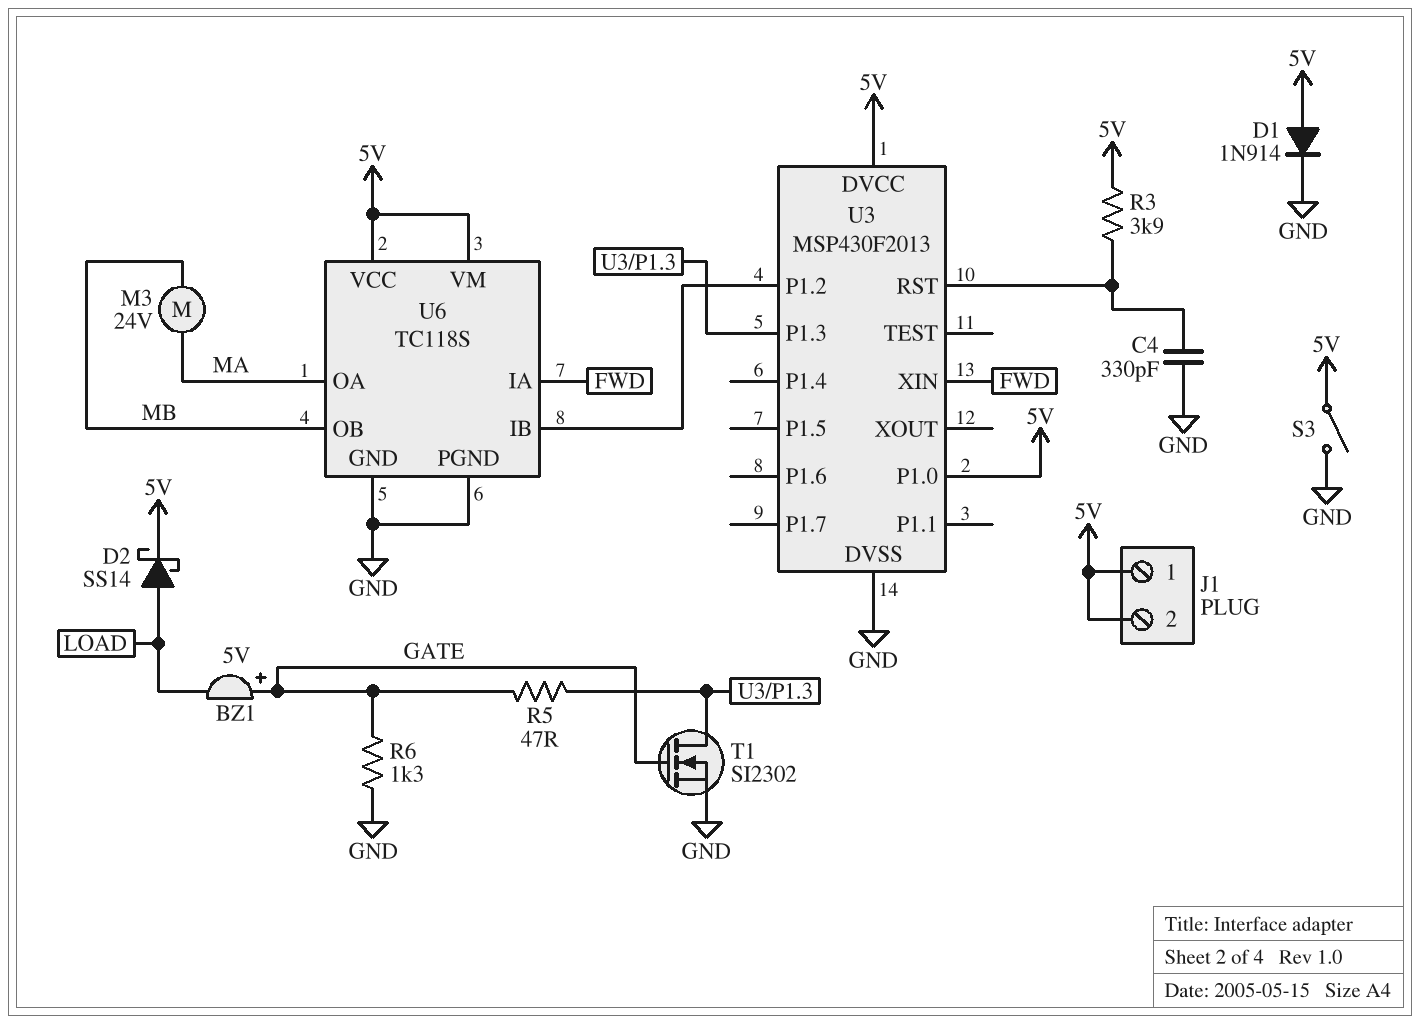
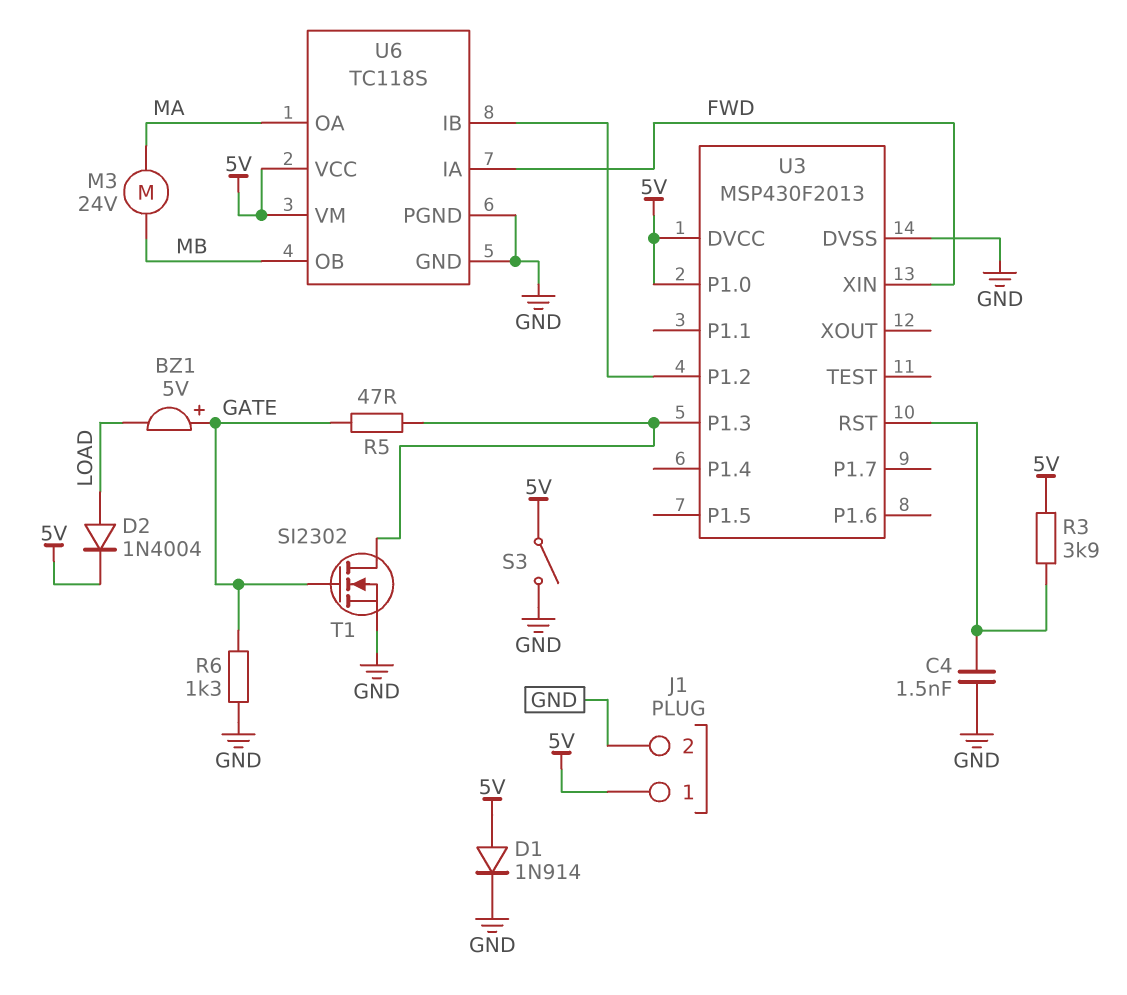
C4: 330pF (GND, U3/RST) -> 1.5nF (GND, U3/RST)
D2: schottky SS14 (A LOAD, K 5V) -> diode 1N4004 (A LOAD, K 5V)
J1 pin 2: 5V -> GND

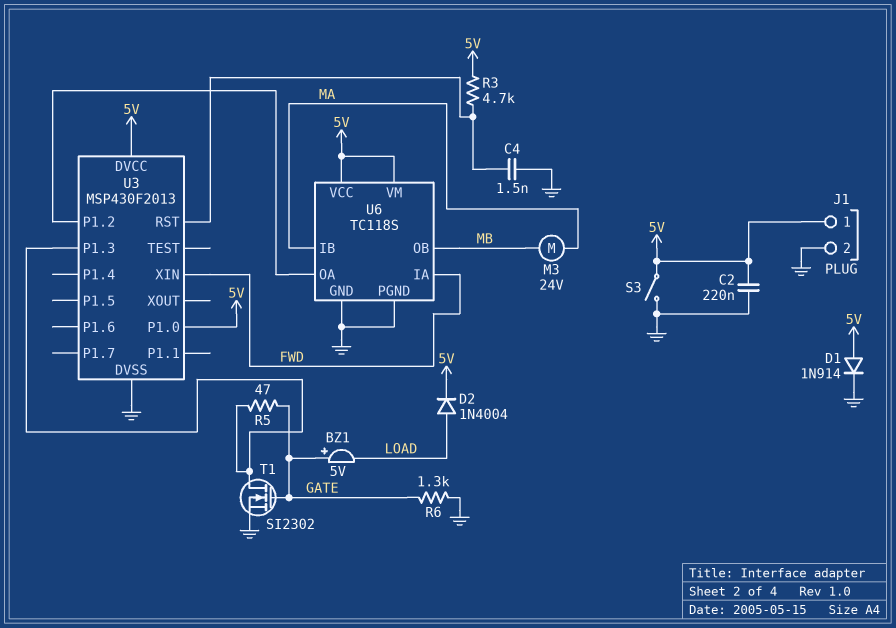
C2: none -> 220nF (5V, GND)
R3: 3.9k (5V, U3/RST) -> 4.7k (5V, U3/RST)
U6 pin IB: U3/P1.2 -> MA
U6 pin OA: MA -> U3/P1.2

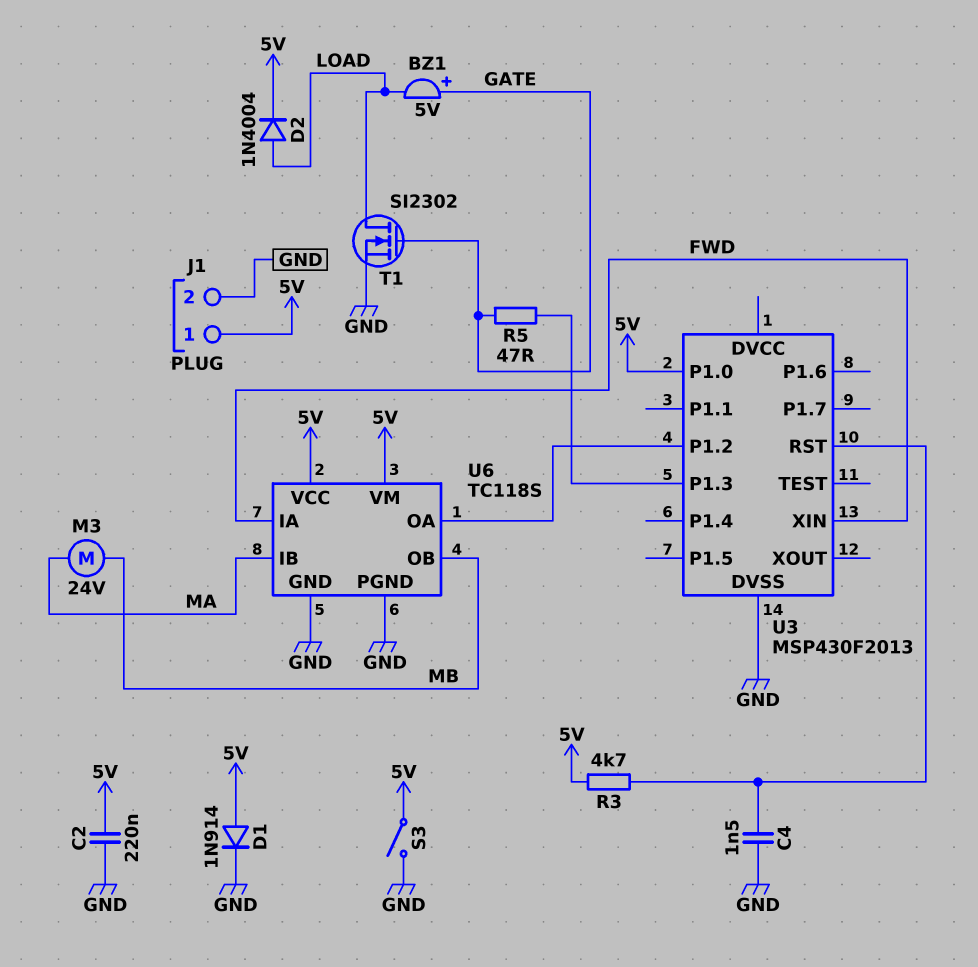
R6: 1.3k (GATE, GND) -> none
T1: NMOS SI2302 (G GATE, D U3/P1.3, S GND) -> NMOS SI2302 (G GATE, D LOAD, S GND)
U3 pin DVCC: 5V -> none

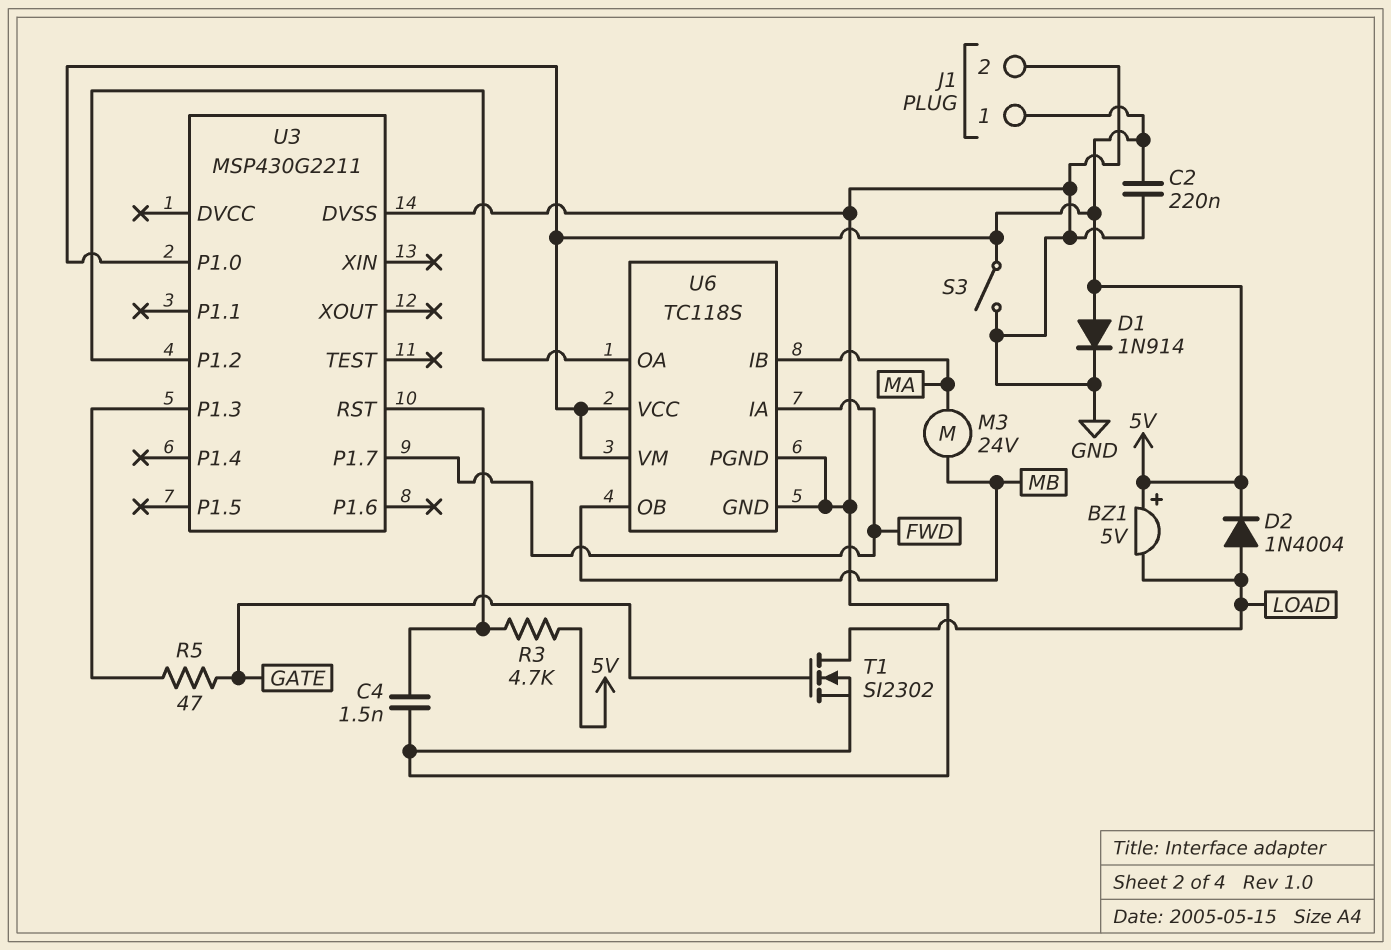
BZ1: buzzer 5V (plus GATE, minus LOAD) -> buzzer 5V (plus 5V, minus LOAD)
U3: MSP430F2013 -> MSP430G2211
U3 pin P1.7: none -> FWD
U3 pin XIN: FWD -> none

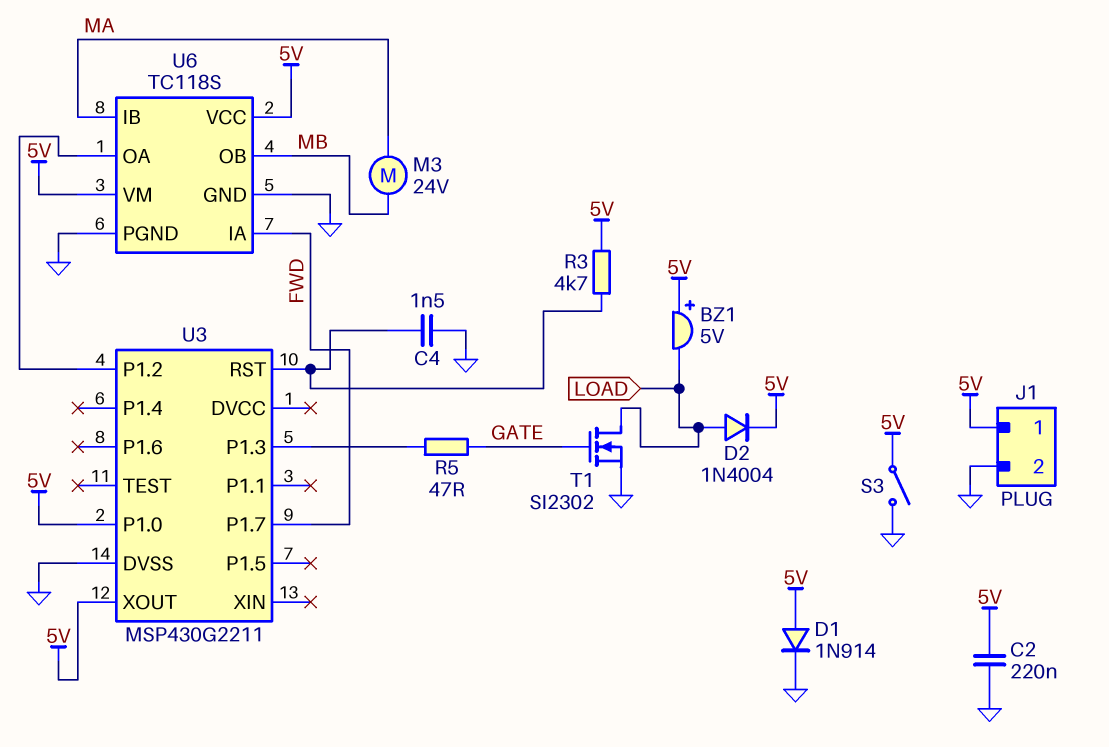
U3 pin XOUT: none -> 5V

